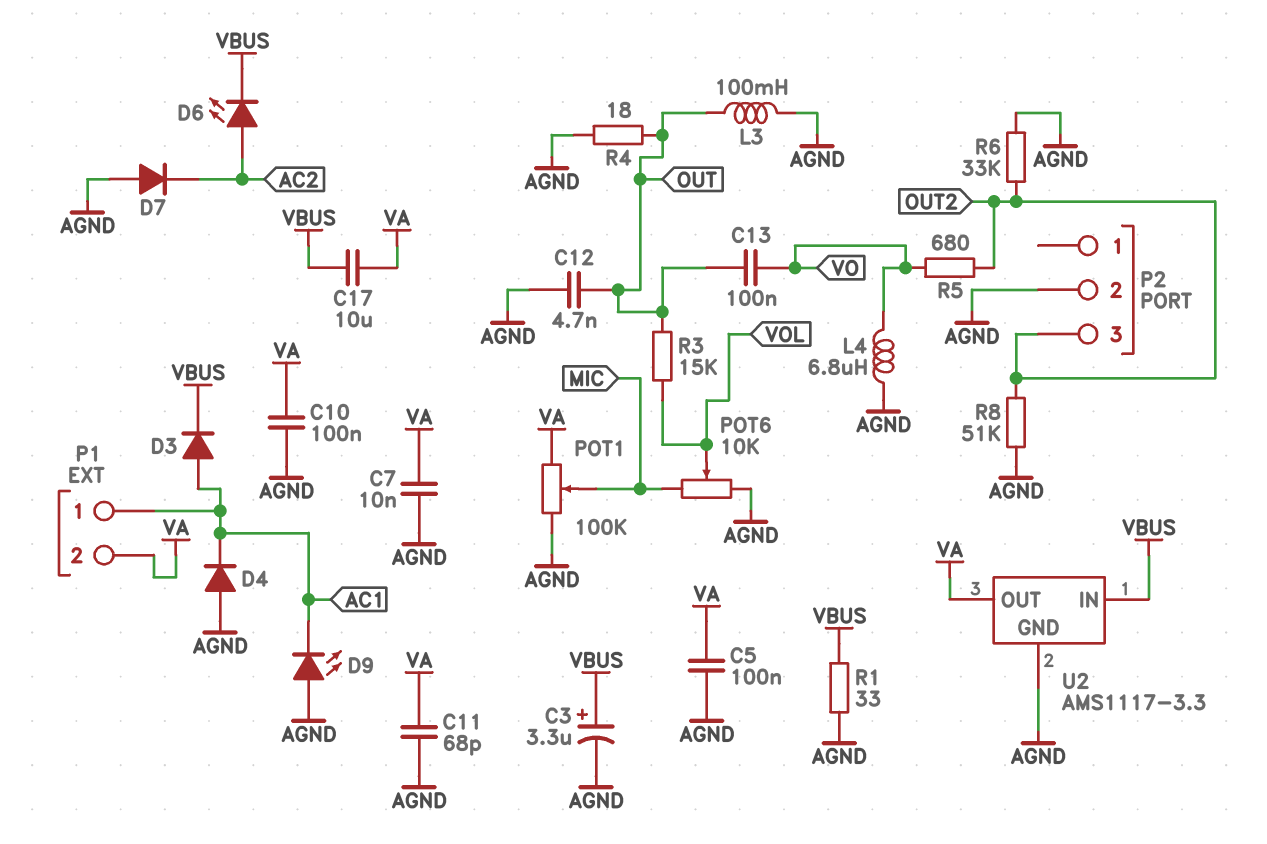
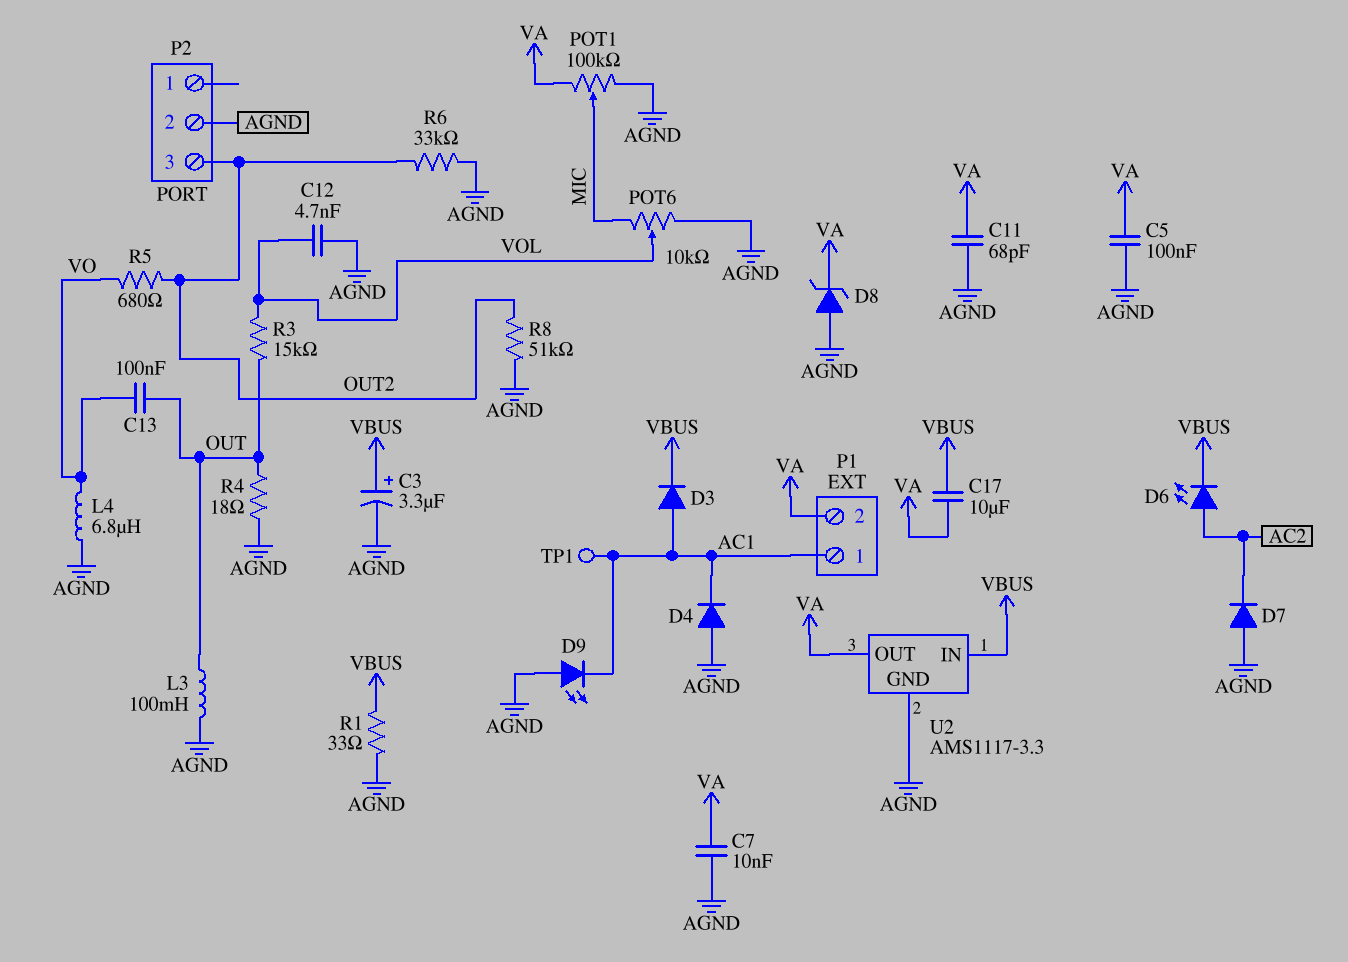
C10: 100nF (AGND, VA) -> none
C12: 4.7nF (AGND, OUT) -> 4.7nF (AGND, VOL)
D8: none -> zener (A AGND, K VA)
TP1: none -> test point (AC1)

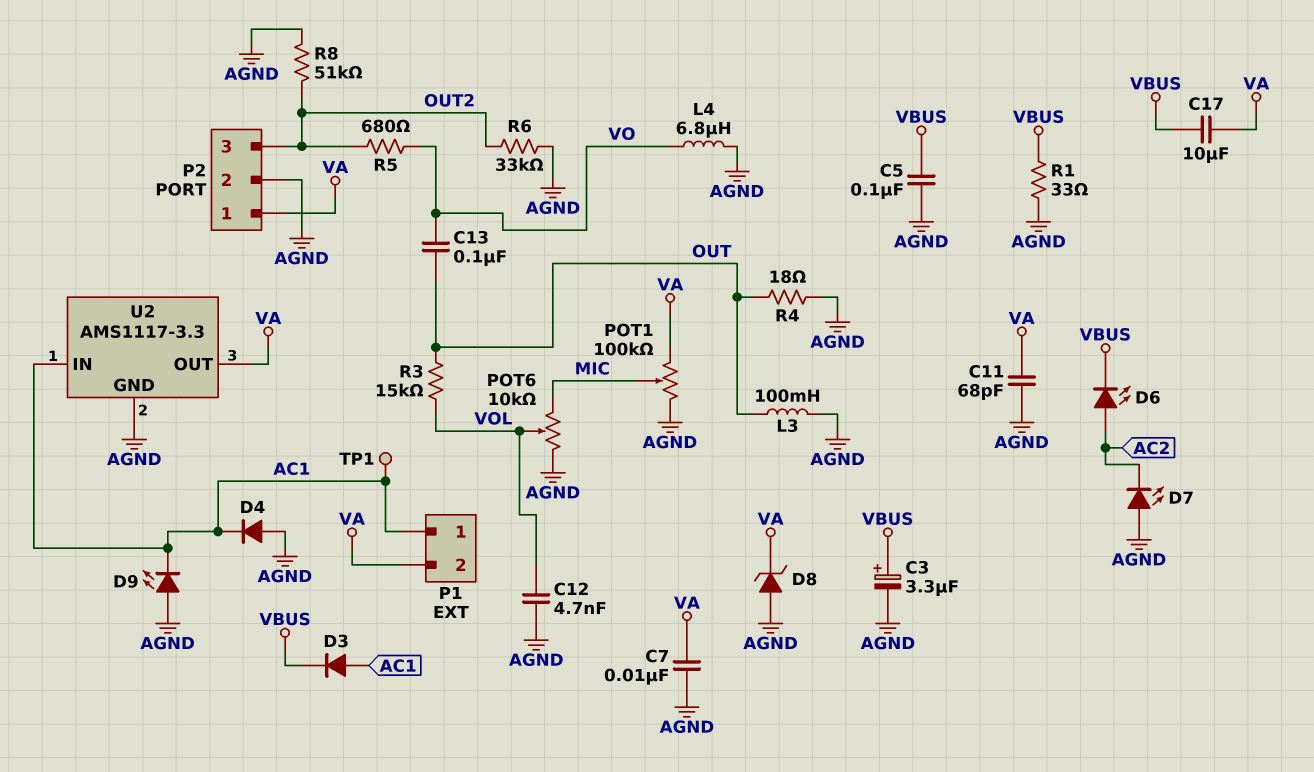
C5: 100nF (AGND, VA) -> 100nF (AGND, VBUS)
D7: diode (A AGND, K AC2) -> LED (A AGND, K AC2)
P2 pin 1: none -> VA
U2 pin IN: VBUS -> AC1

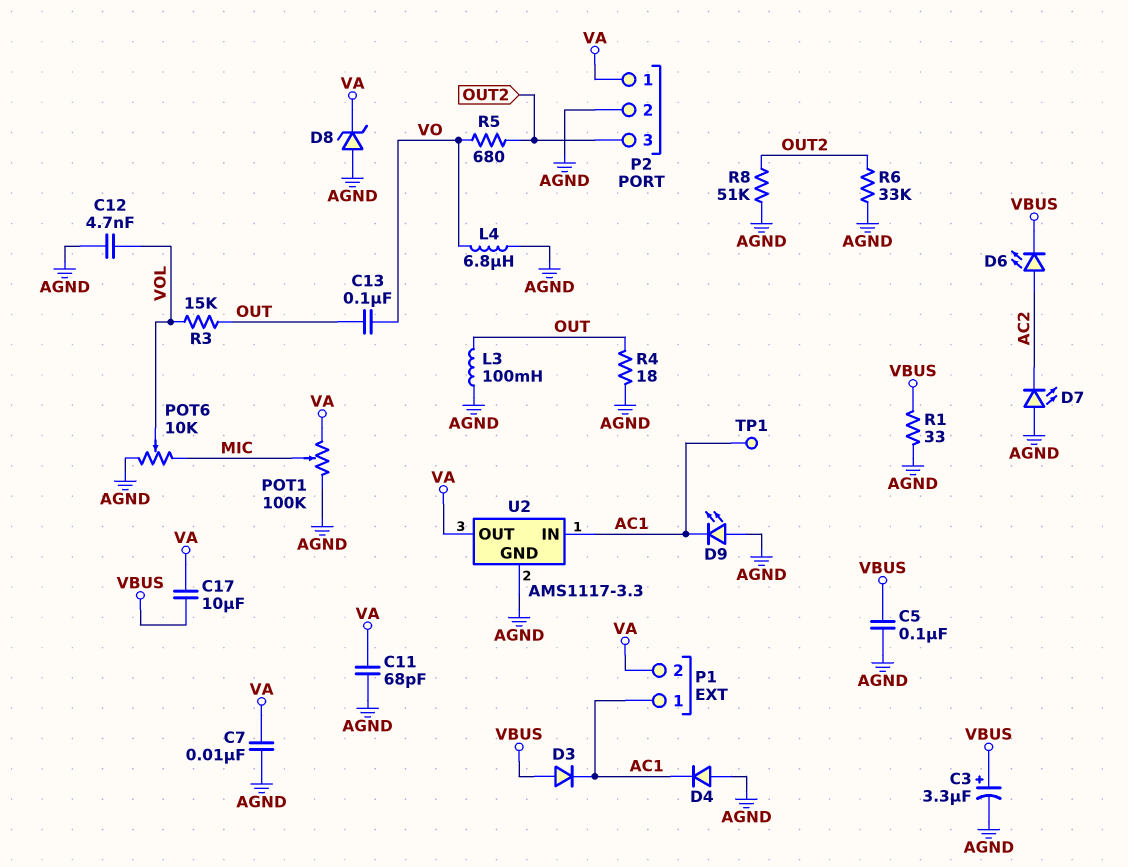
D3: diode (A AC1, K VBUS) -> diode (A VBUS, K AC1)

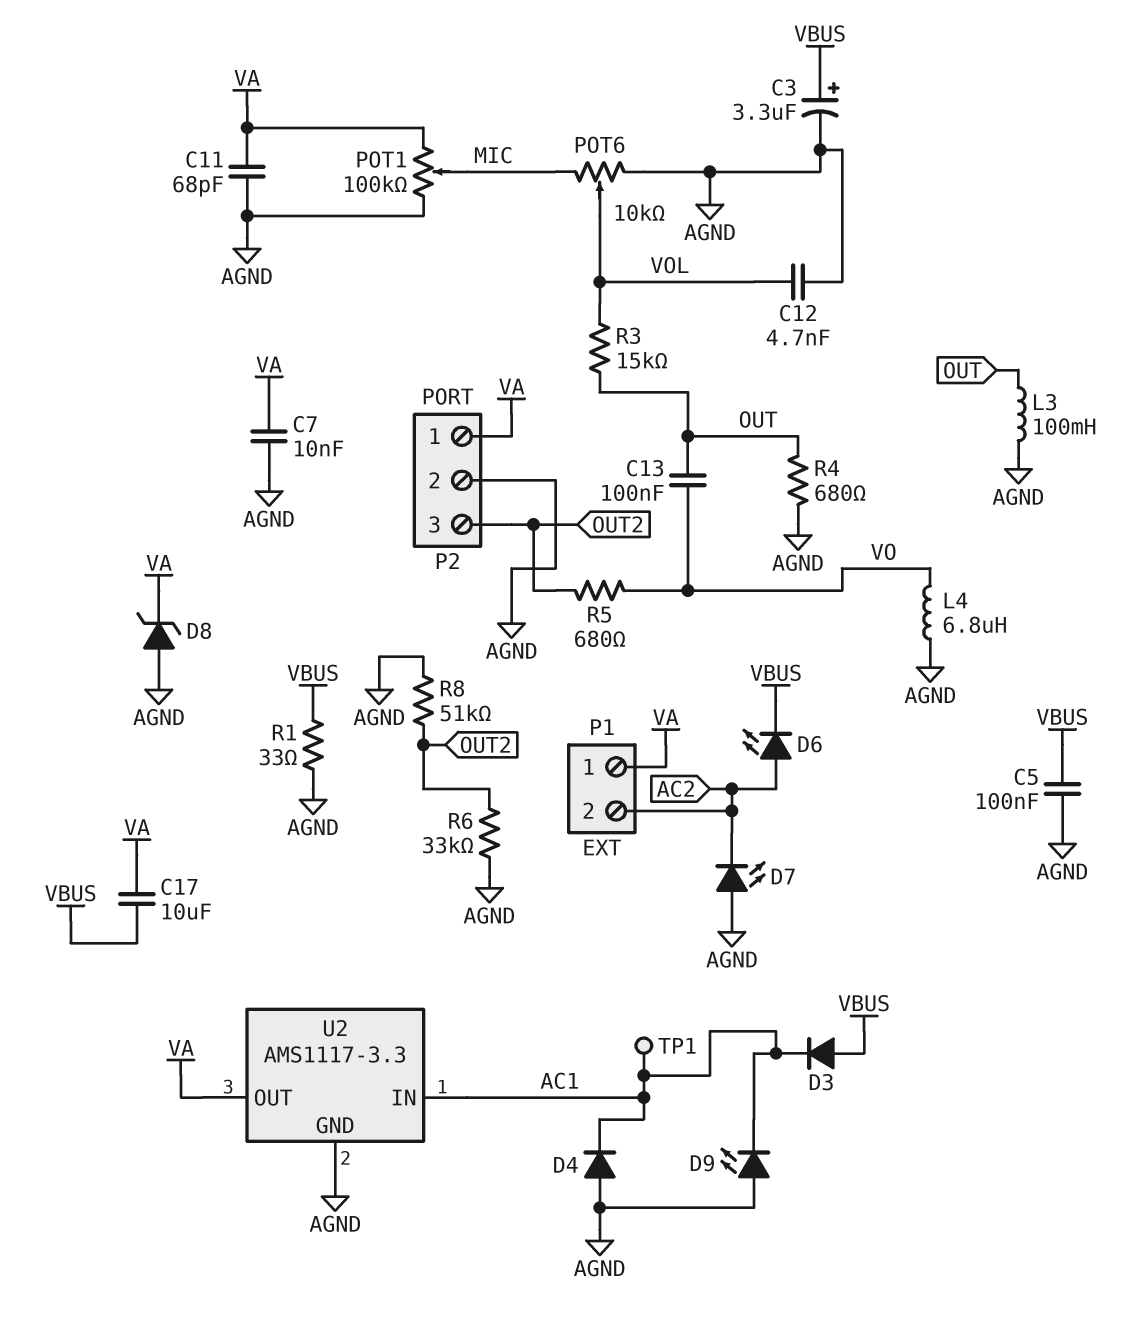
P1 pin 1: AC1 -> VA
P1 pin 2: VA -> AC2
R4: 18 (AGND, OUT) -> 680 (AGND, OUT)

